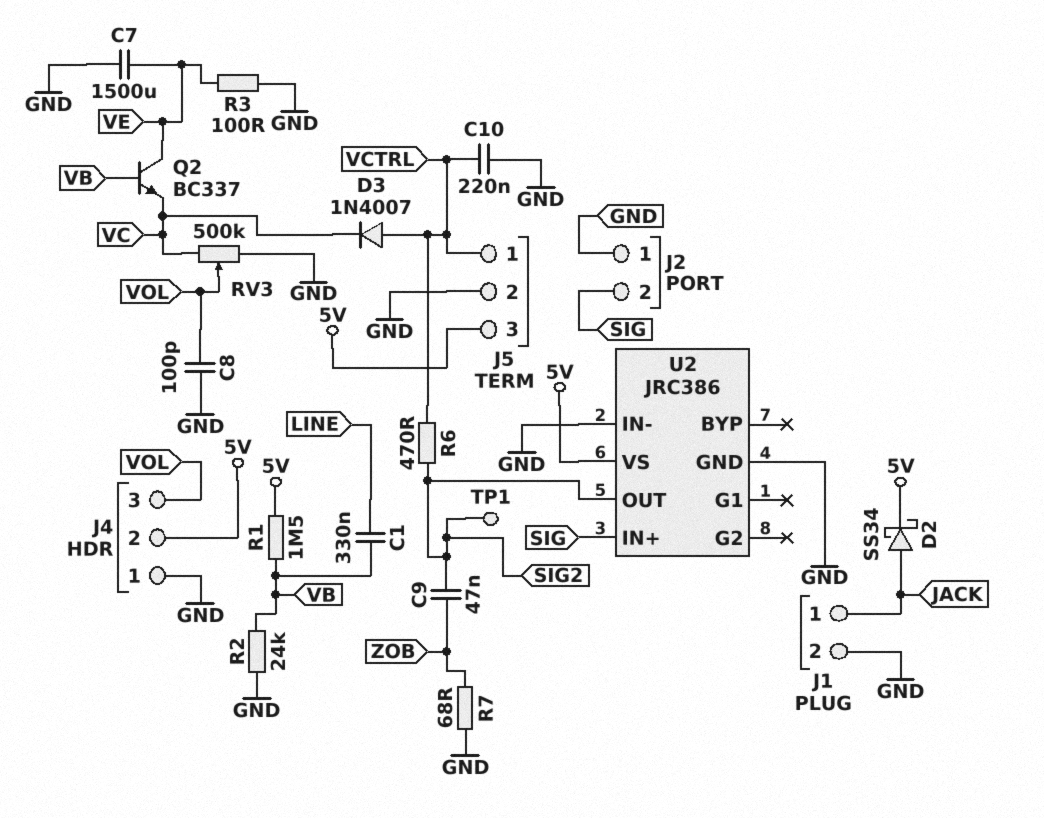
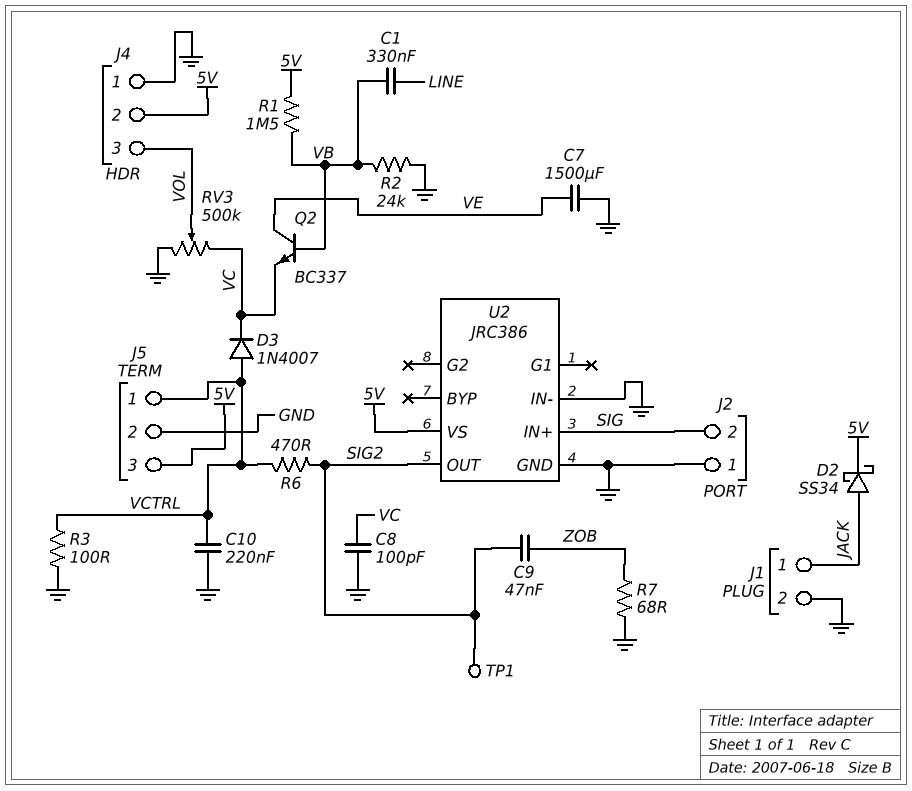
C8: 100pF (GND, VOL) -> 100pF (GND, VC)
R3: 100 (GND, VE) -> 100 (GND, VCTRL)

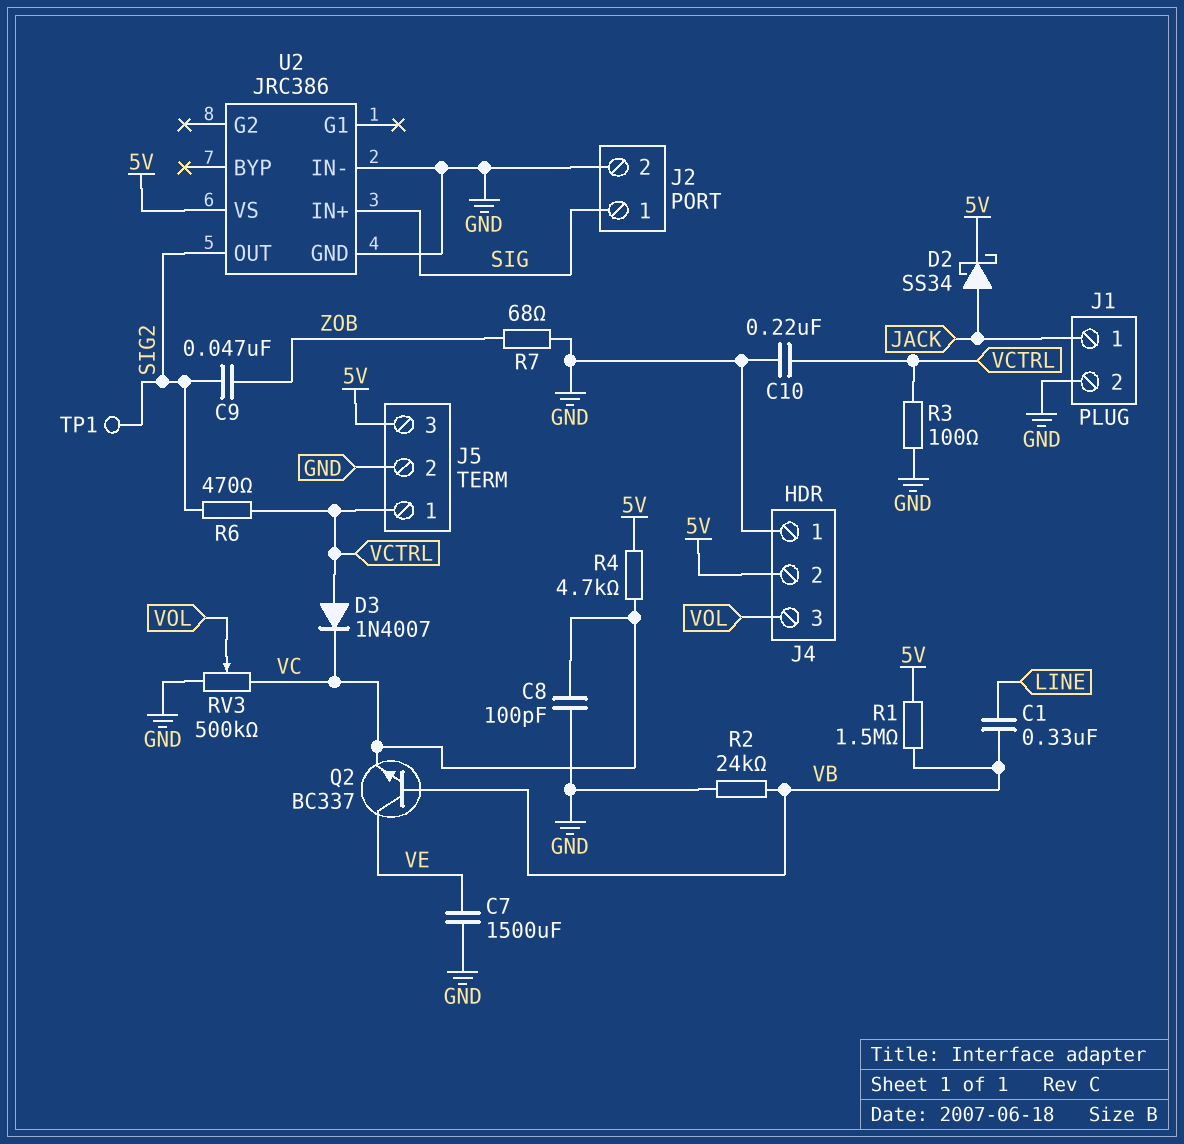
J2 pin 1: GND -> SIG
J2 pin 2: SIG -> GND
R4: none -> 4.7k (5V, VC)

